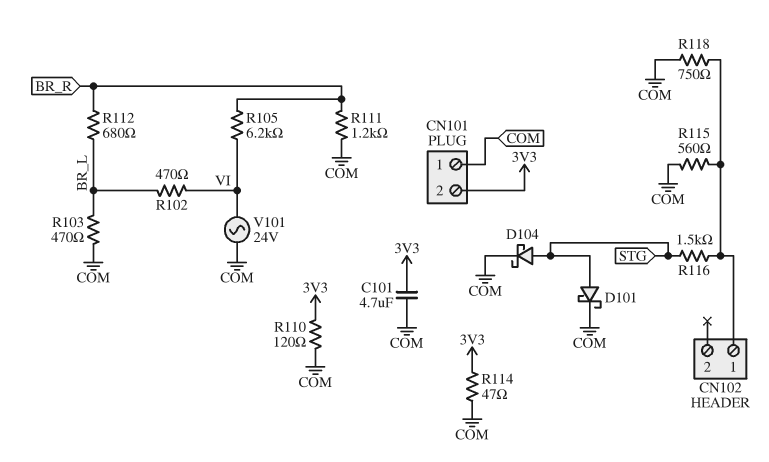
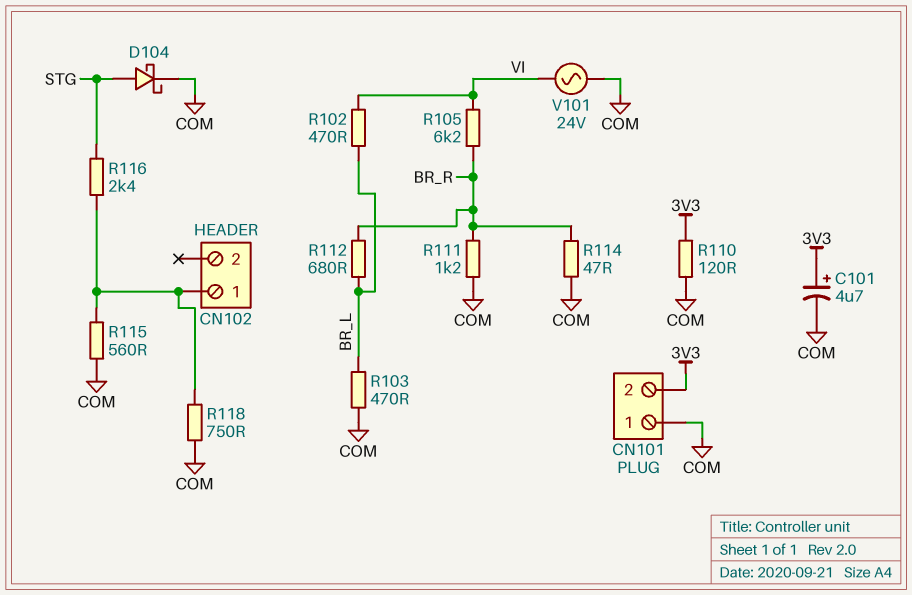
C101: 4.7uF (3V3, COM) -> 4.7uF (plus 3V3, minus COM)
D101: schottky (A STG, K COM) -> none
R114: 47 (3V3, COM) -> 47 (BR_R, COM)
R116: 1.5k (CN102/1, STG) -> 2.4k (CN102/1, STG)

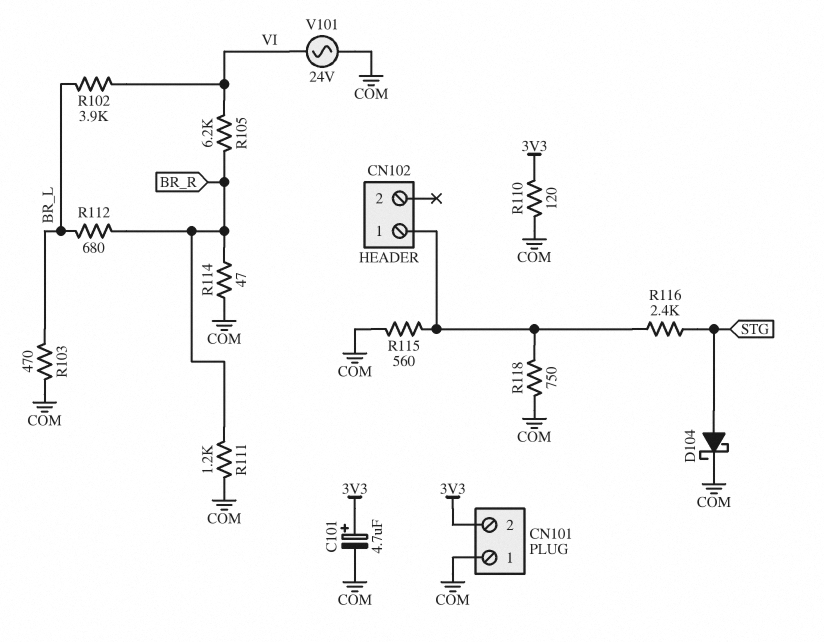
R102: 470 (BR_L, VI) -> 3.9k (BR_L, VI)

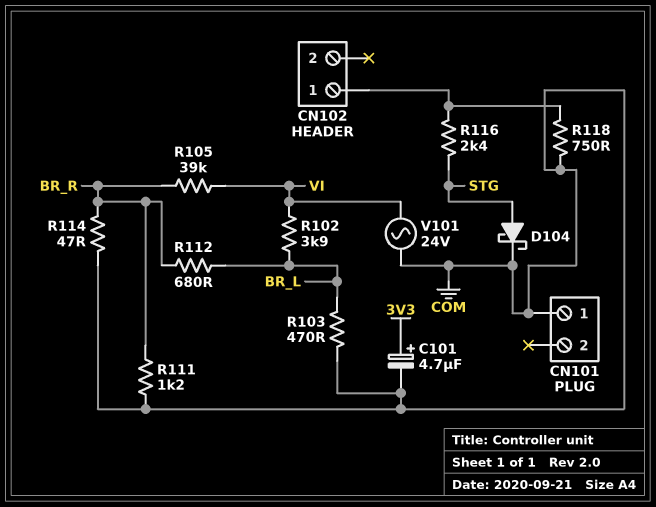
CN101 pin 2: 3V3 -> none
R105: 6.2k (BR_R, VI) -> 39k (BR_R, VI)
R110: 120 (3V3, COM) -> none
R115: 560 (CN102/1, COM) -> none

